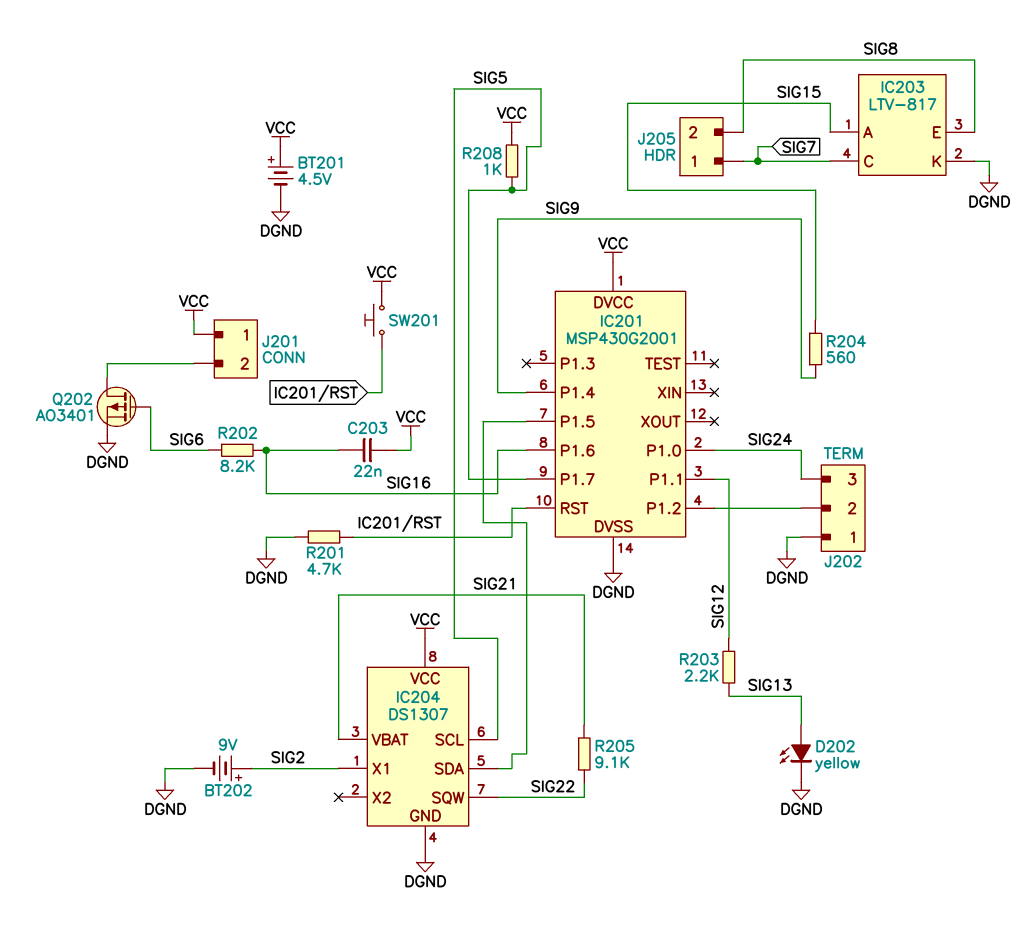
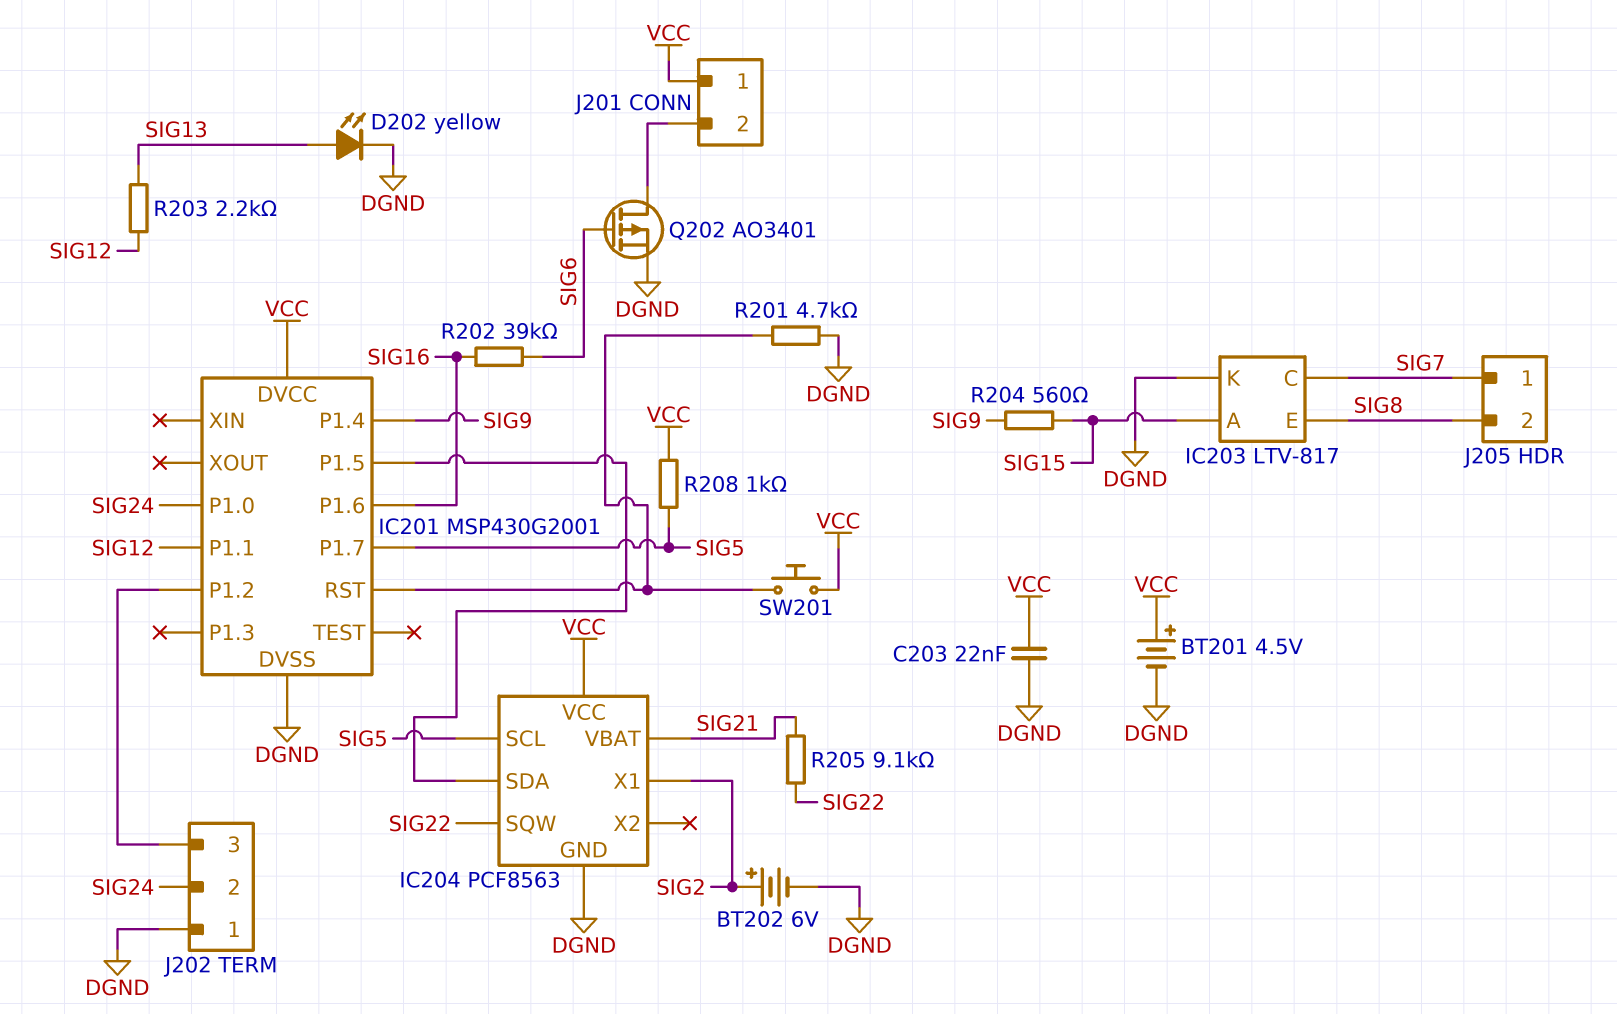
BT202: 9V (plus SIG2, minus DGND) -> 6V (plus SIG2, minus DGND)
C203: 22nF (SIG16, VCC) -> 22nF (DGND, VCC)
IC204: DS1307 -> PCF8563
J202 pin 2: IC201/P1.2 -> SIG24
J202 pin 3: SIG24 -> IC201/P1.2
R202: 8.2k (SIG6, SIG16) -> 39k (SIG6, SIG16)

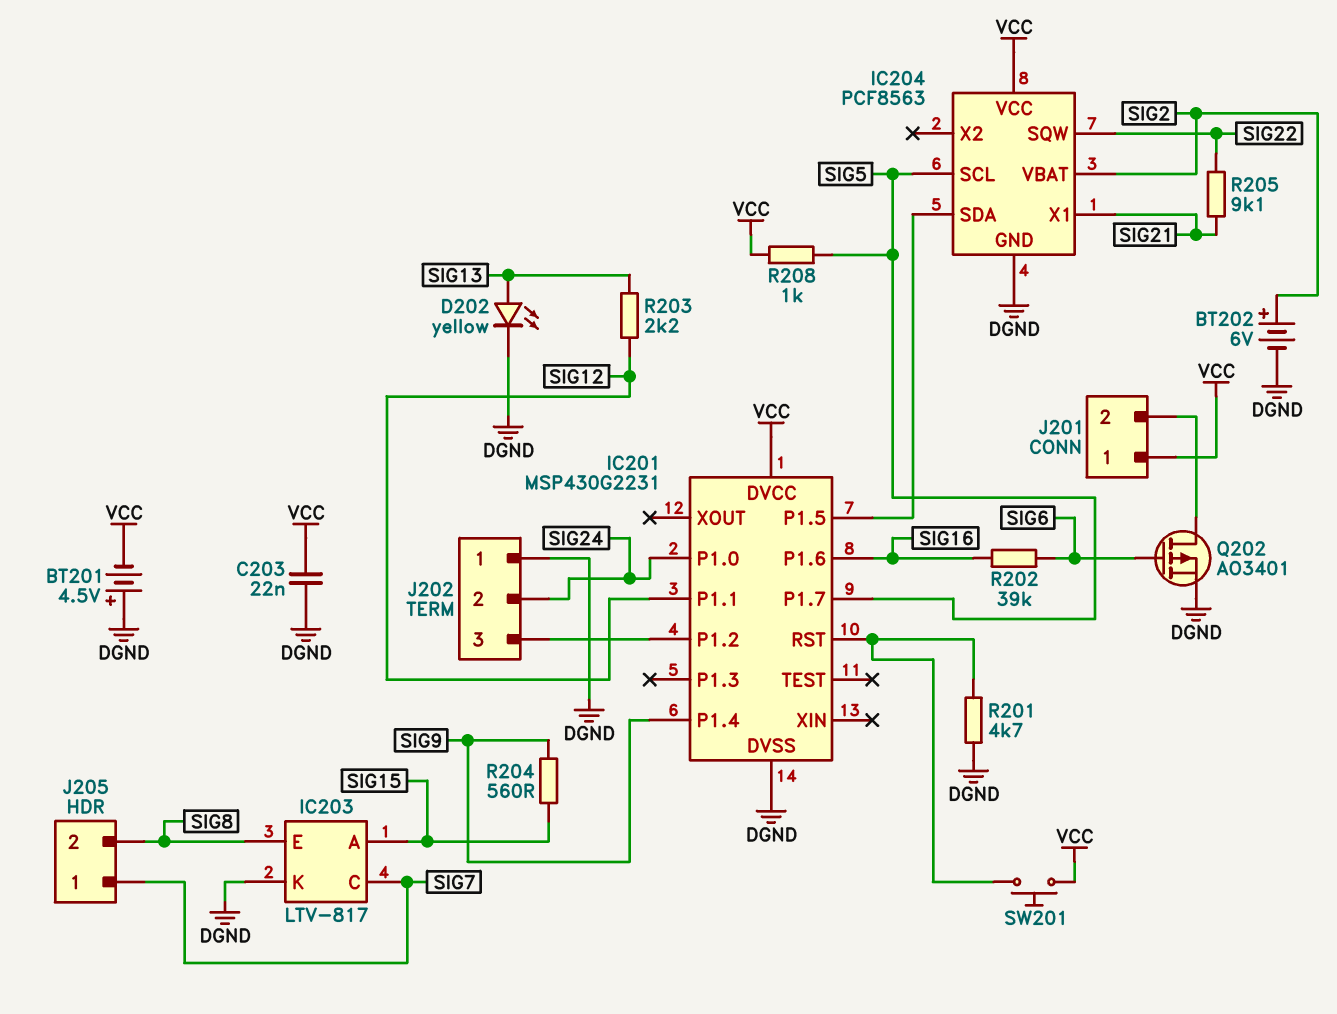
BT201: 4.5V (plus VCC, minus DGND) -> 4.5V (plus DGND, minus VCC)
IC201: MSP430G2001 -> MSP430G2231
IC204 pin VBAT: SIG21 -> SIG2
IC204 pin X1: SIG2 -> SIG21

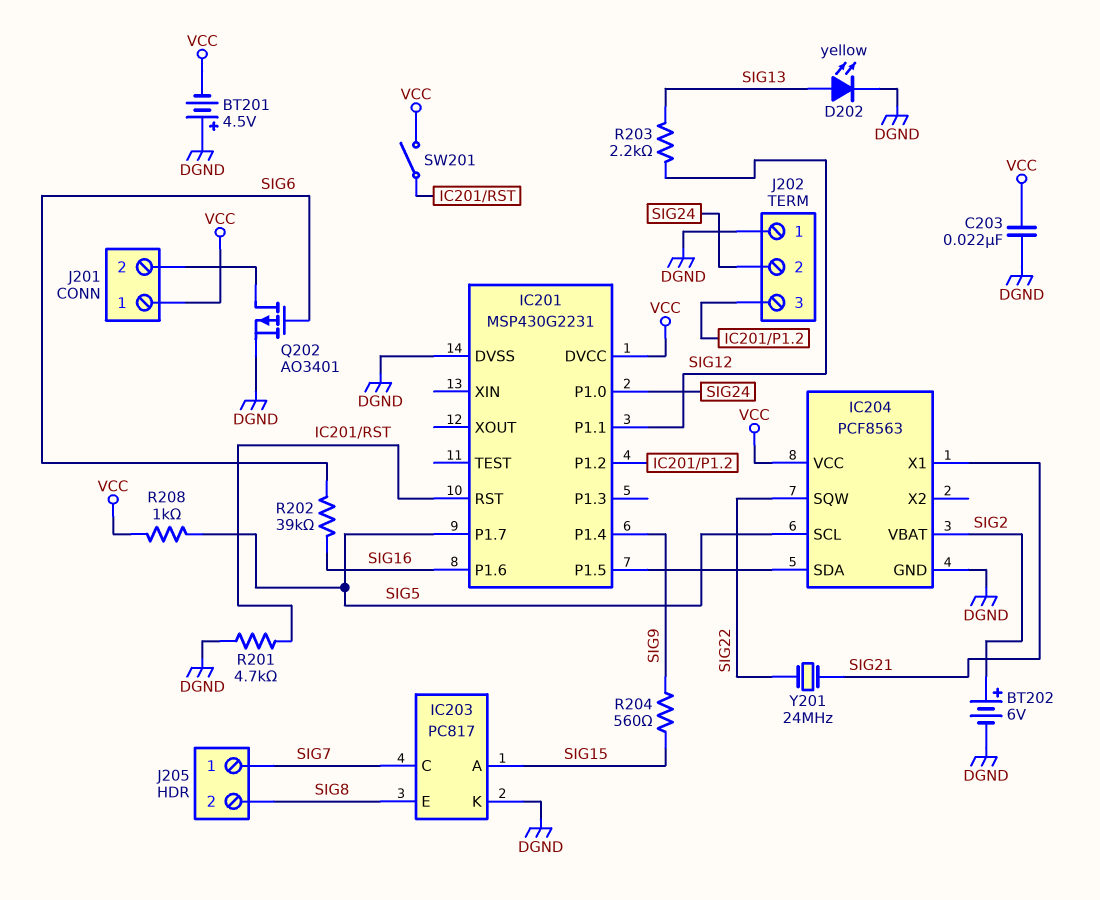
IC203: LTV-817 -> PC817
R205: 9.1k (SIG21, SIG22) -> none
SW201: button (IC201/RST, VCC) -> switch (IC201/RST, VCC)
Y201: none -> 24MHz (SIG21, SIG22)

